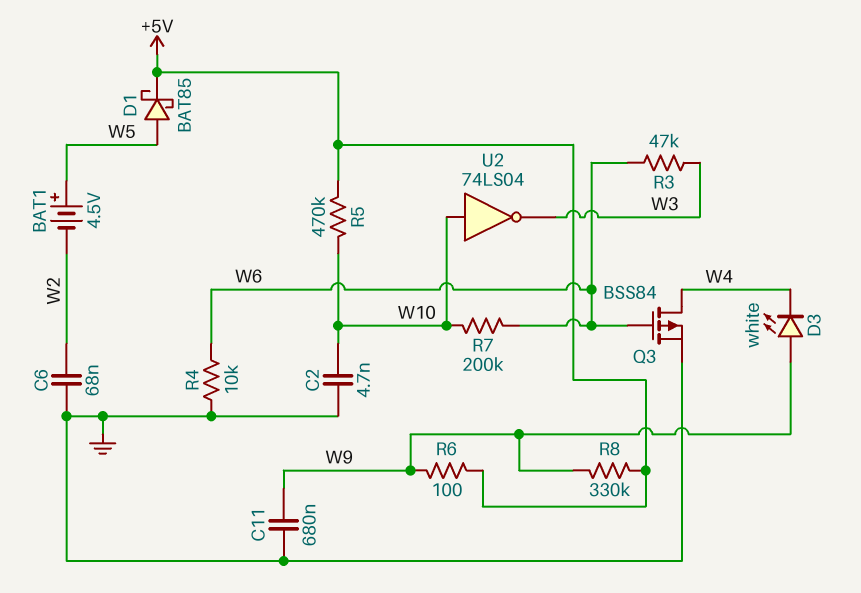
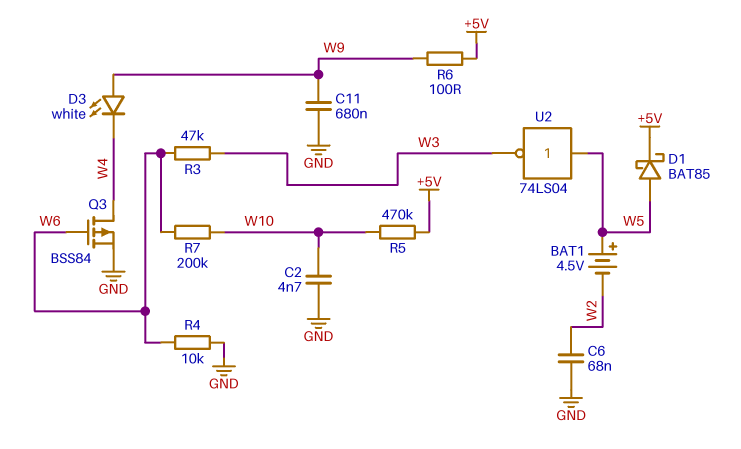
R8: 330k (+5V, W9) -> none
U2: NOT 74LS04 (in W10, out W3) -> NOT 74LS04 (in W5, out W3)

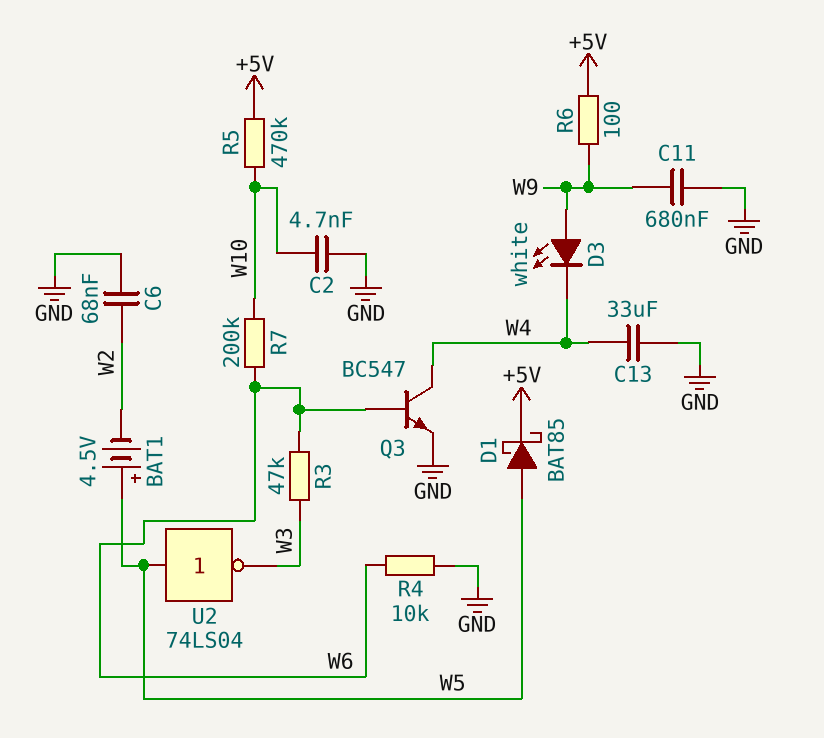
C13: none -> 33uF (GND, W4)
Q3: PMOS BSS84 (G W6, D W4, S GND) -> NPN BC547 (B W6, C W4, E GND)

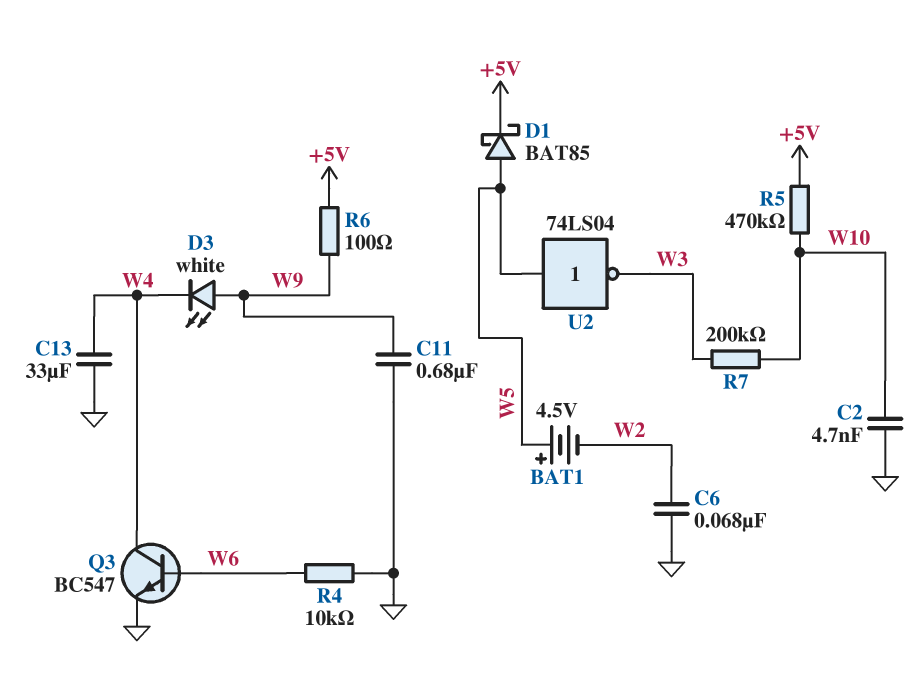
R3: 47k (W3, W6) -> none
R7: 200k (W6, W10) -> 200k (W3, W10)

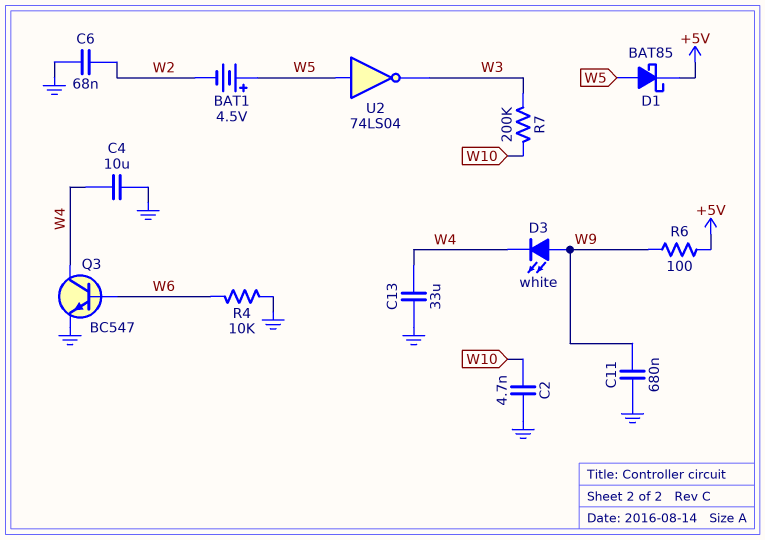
C4: none -> 10uF (GND, W4)
R5: 470k (+5V, W10) -> none

